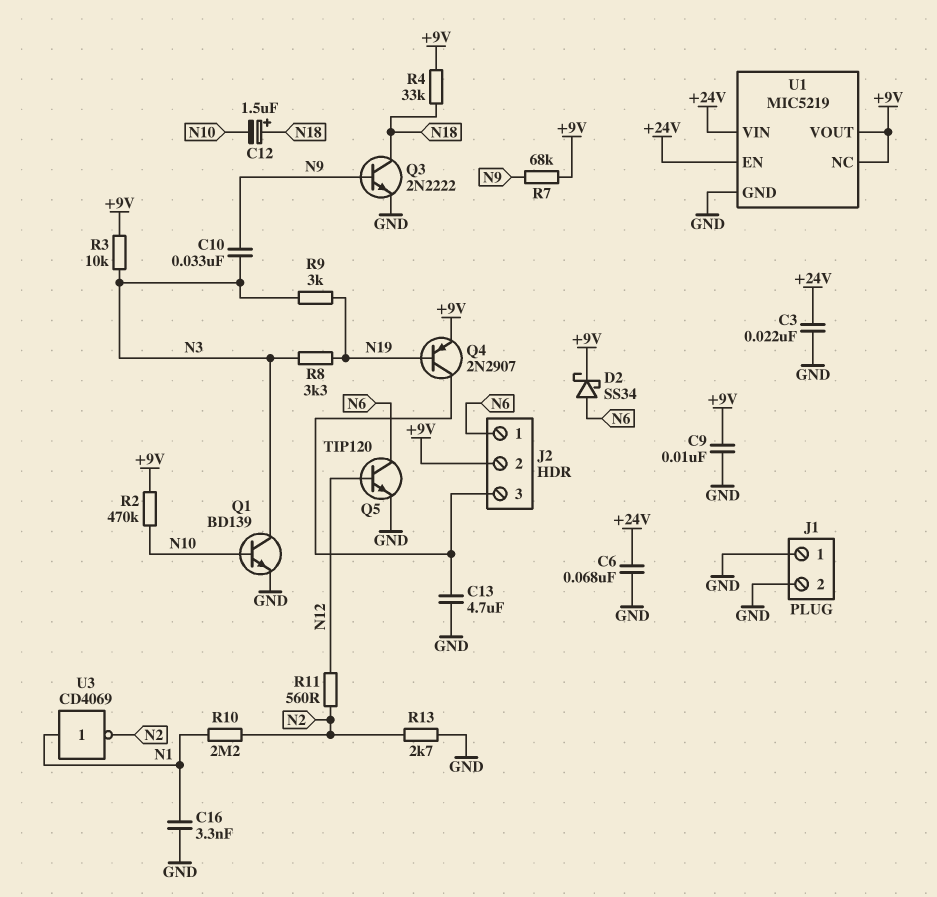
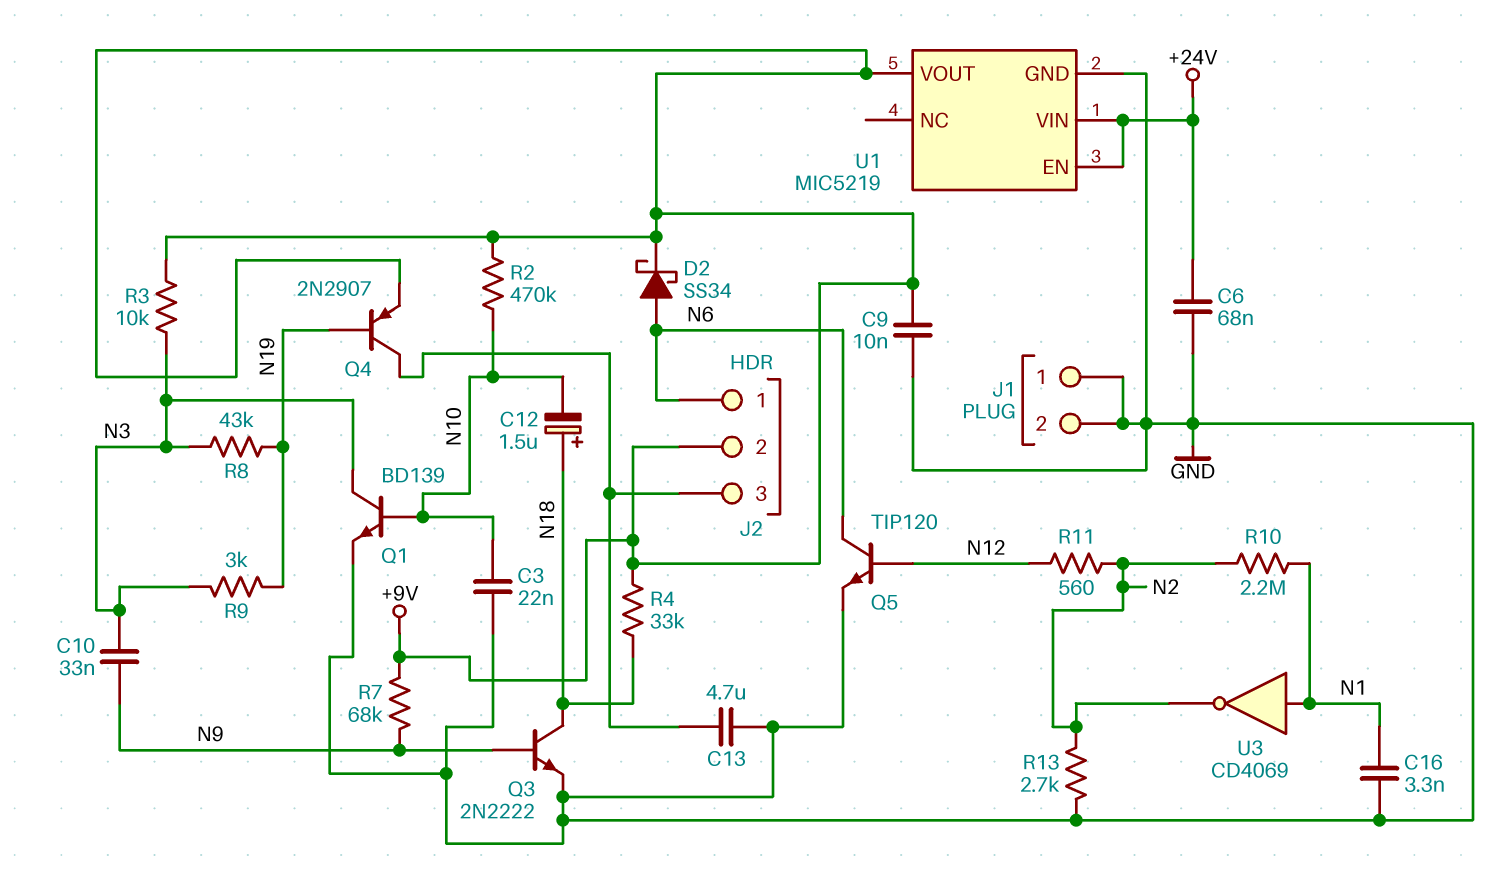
C3: 22nF (+24V, GND) -> 22nF (GND, N10)
R8: 3.3k (N3, N19) -> 43k (N3, N19)
U1 pin NC: +9V -> none

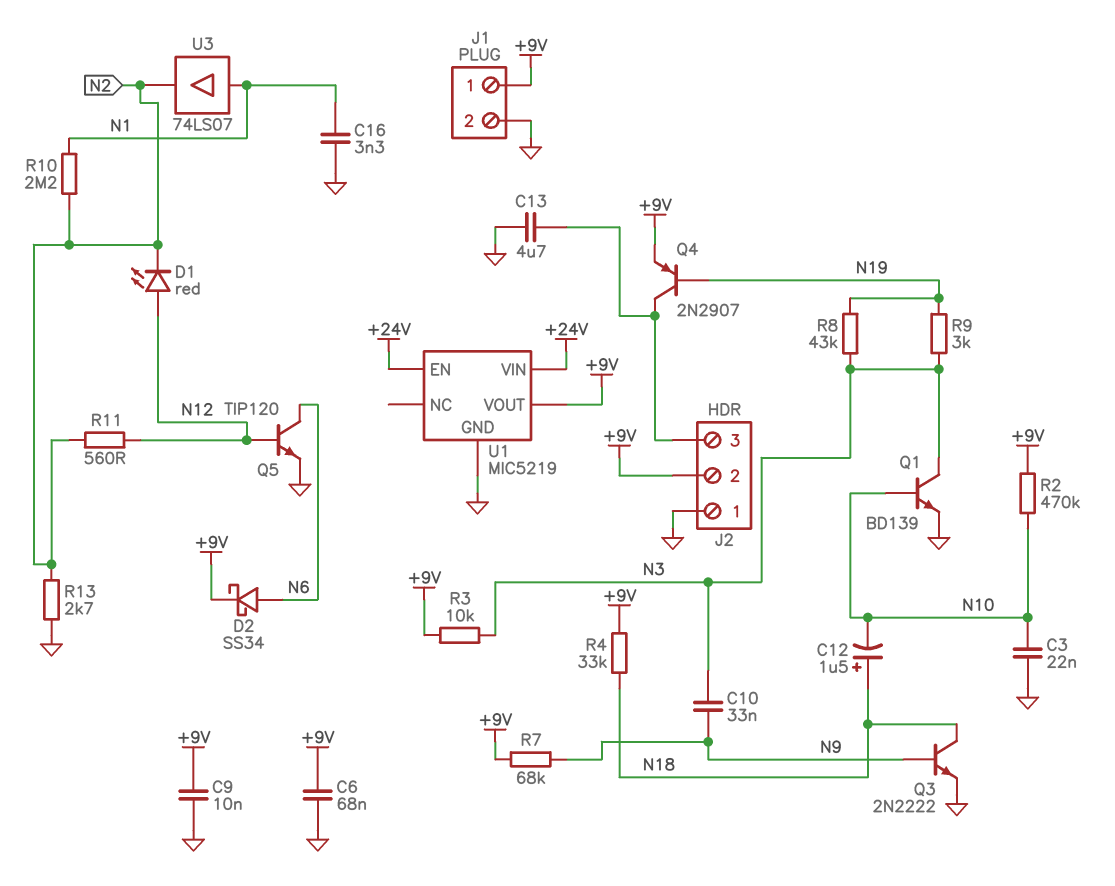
C6: 68nF (+24V, GND) -> 68nF (+9V, GND)
D1: none -> LED red (A N12, K N2)
J1 pin 1: GND -> +9V
J2 pin 1: N6 -> GND
U3: NOT CD4069 (in N1, out N2) -> buffer 74LS07 (in N1, out N2)

